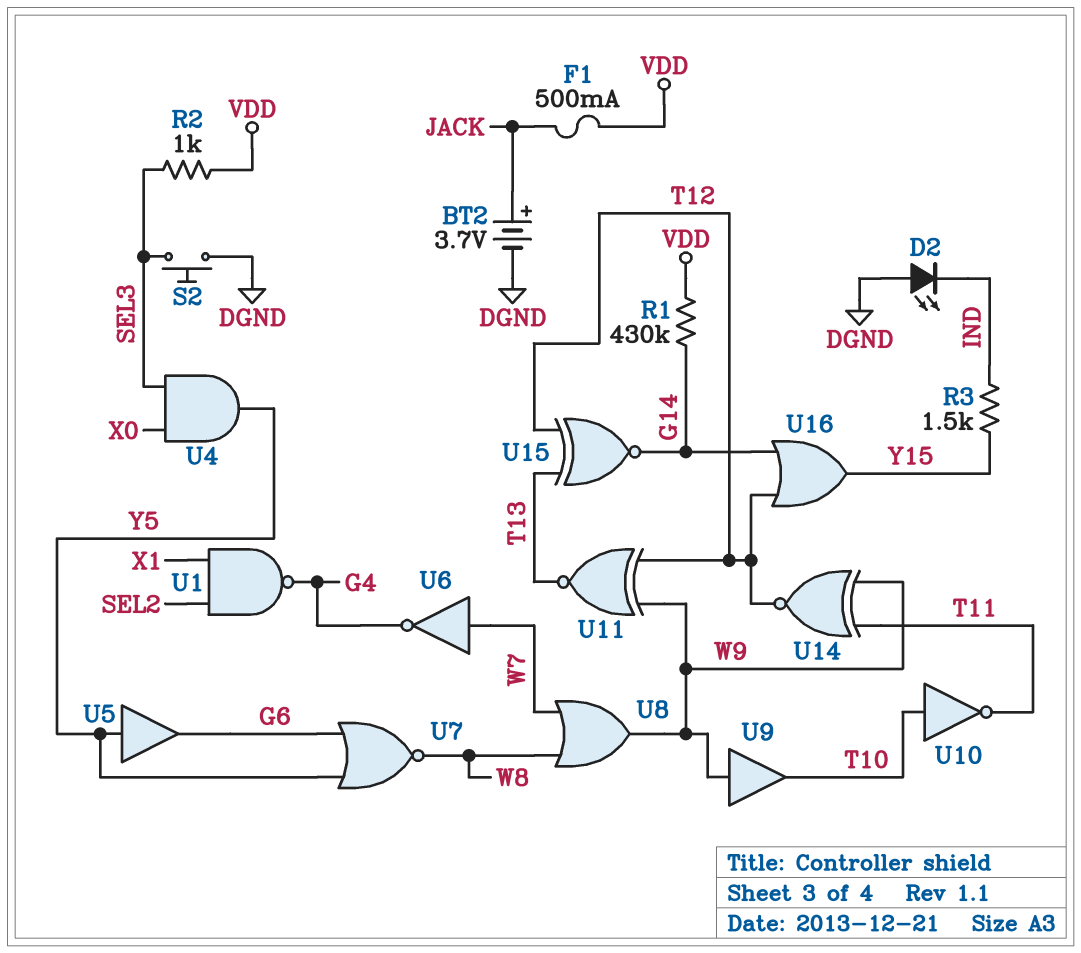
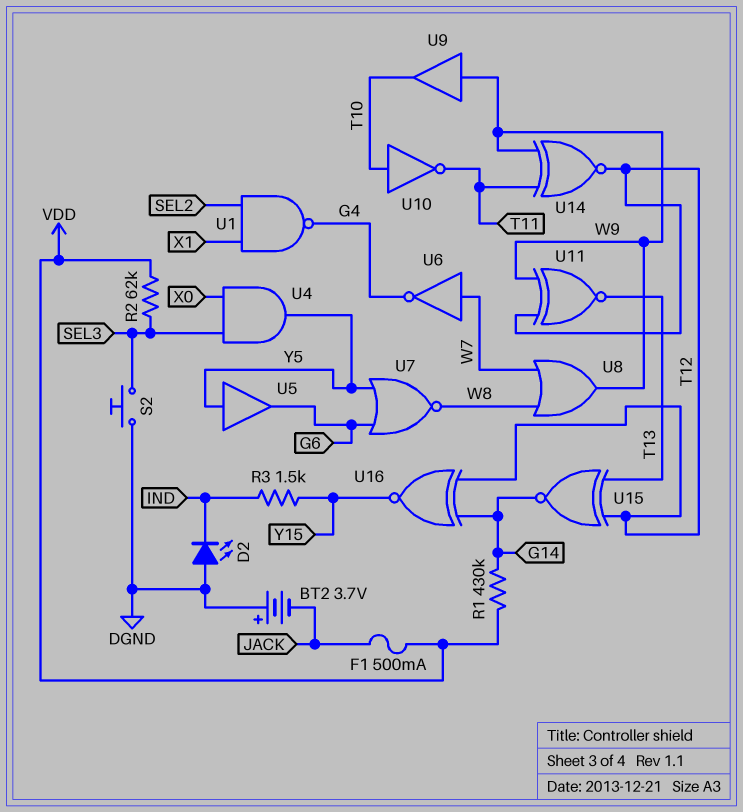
BT2: 3.7V (plus JACK, minus DGND) -> 3.7V (plus DGND, minus JACK)
R2: 1k (SEL3, VDD) -> 62k (SEL3, VDD)
U16: OR (in G14, in T12, out Y15) -> XNOR (in G14, in T12, out Y15)

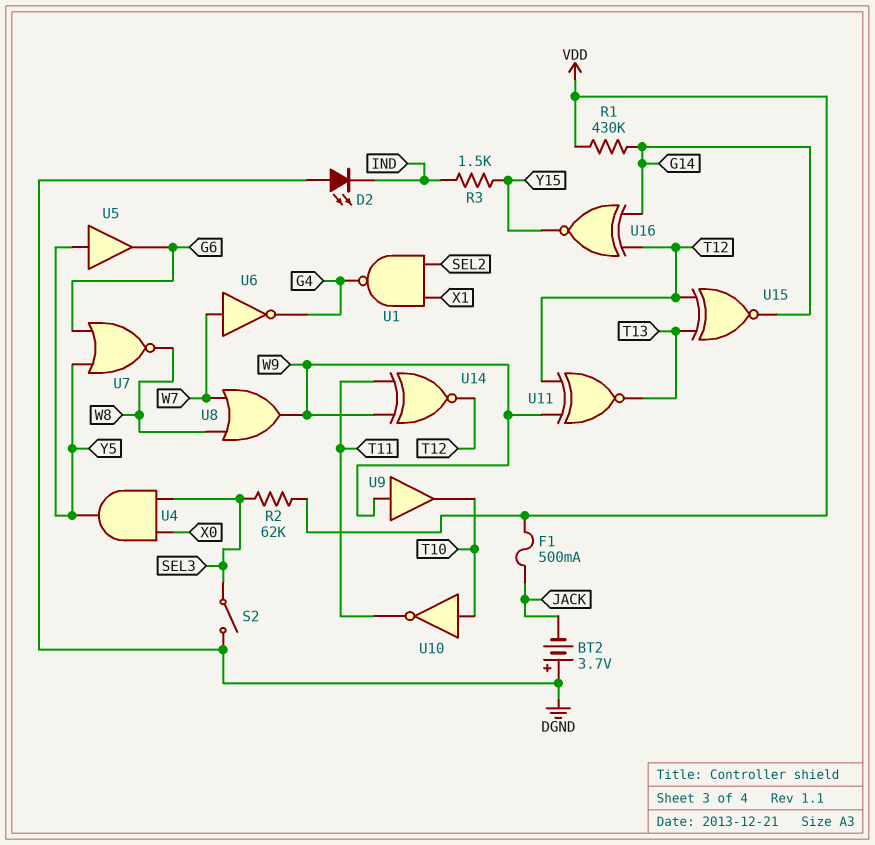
S2: button (DGND, SEL3) -> switch (DGND, SEL3)

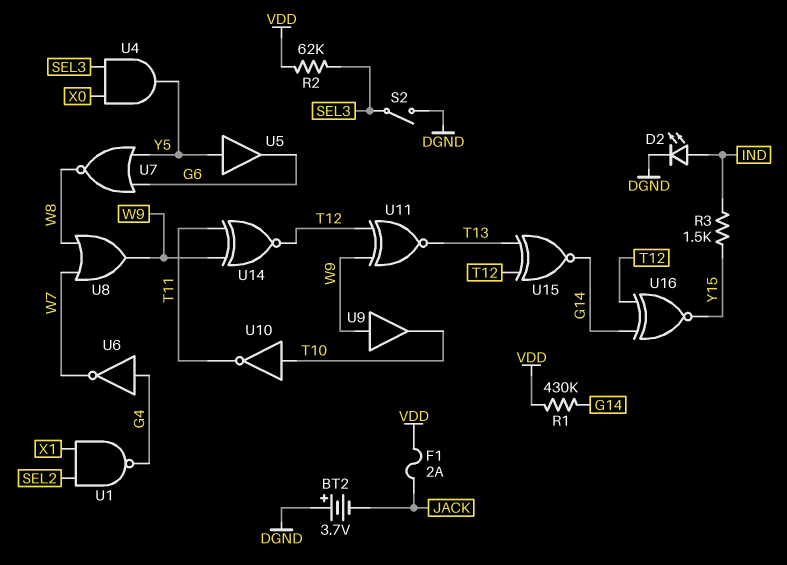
D2: LED (A DGND, K IND) -> LED (A IND, K DGND)
F1: 500mA (JACK, VDD) -> 2A (JACK, VDD)
U6: NOT (in W7, out G4) -> NOT (in G4, out W7)

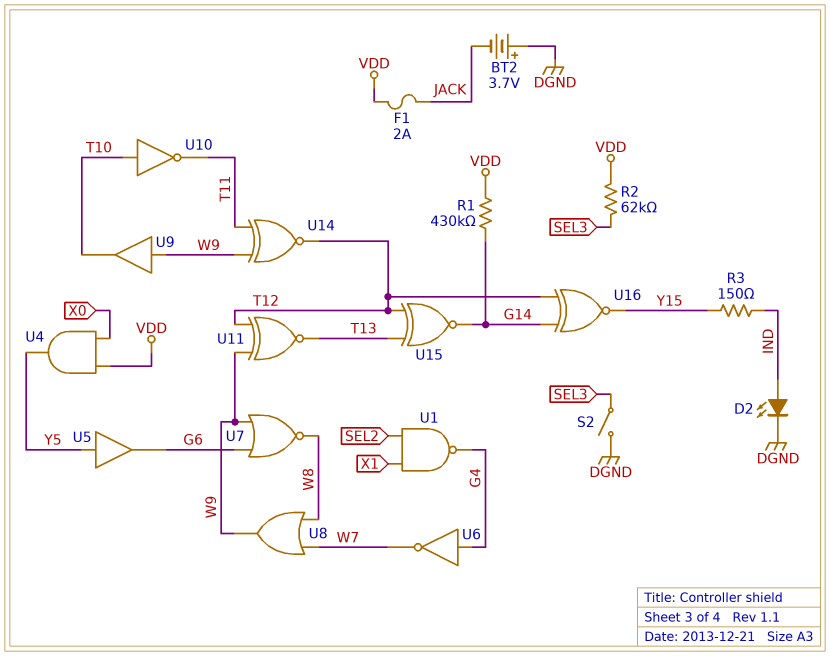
R3: 1.5k (IND, Y15) -> 150 (IND, Y15)
U4: AND (in SEL3, in X0, out Y5) -> AND (in VDD, in X0, out Y5)
U7: NOR (in G6, in Y5, out W8) -> NOR (in G6, in W9, out W8)

